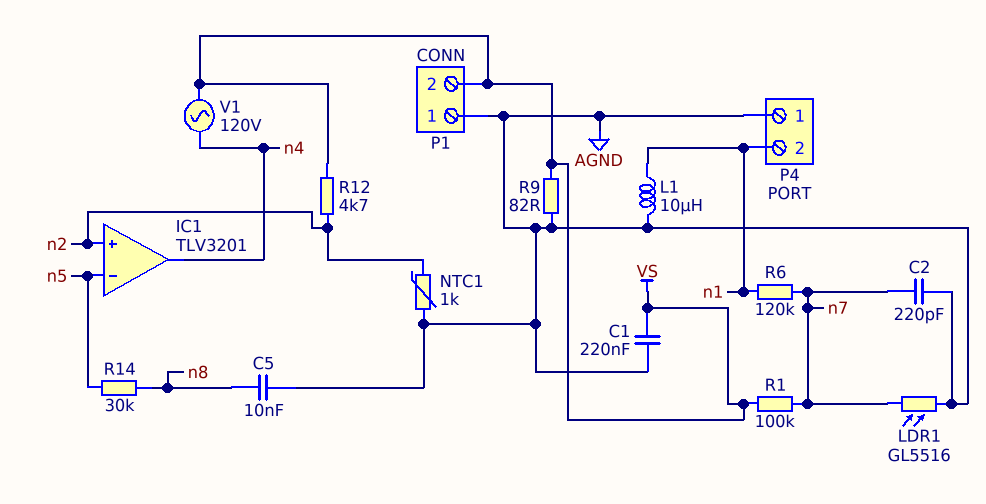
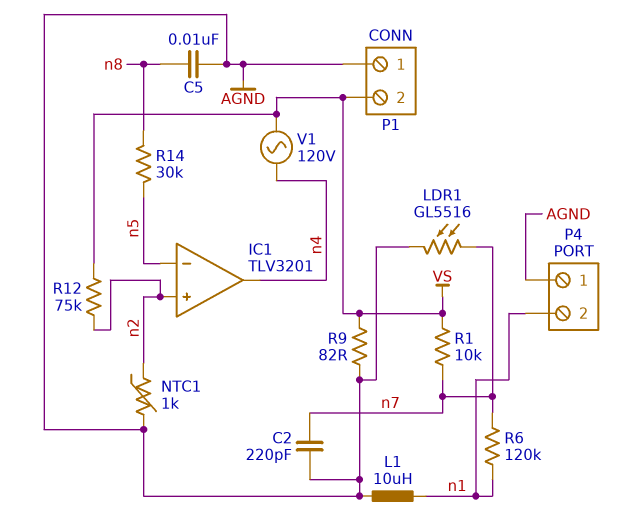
C1: 220nF (AGND, VS) -> none
R1: 100k (VS, n7) -> 10k (VS, n7)
R12: 4.7k (VS, n2) -> 75k (VS, n2)

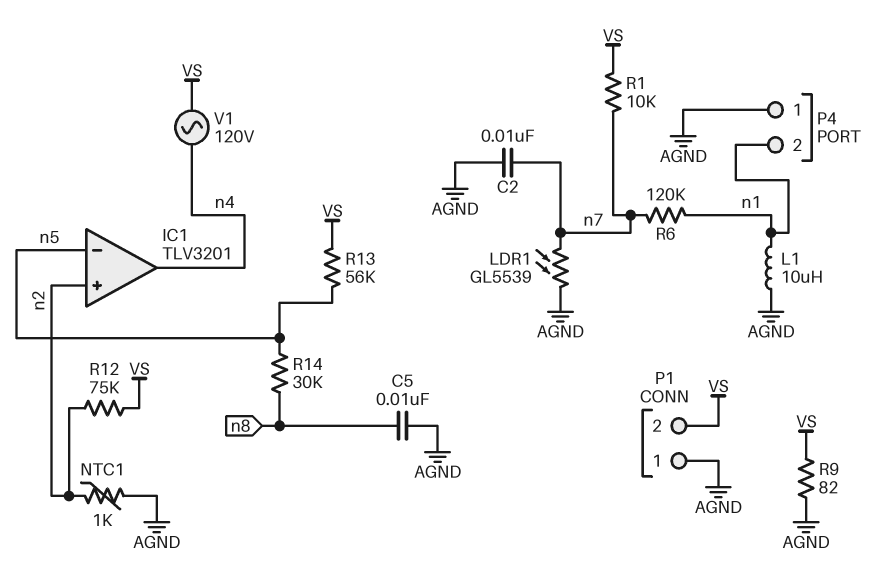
C2: 220pF (AGND, n7) -> 10nF (AGND, n7)
LDR1: GL5516 (AGND, n7) -> GL5539 (AGND, n7)
R13: none -> 56k (VS, n5)

